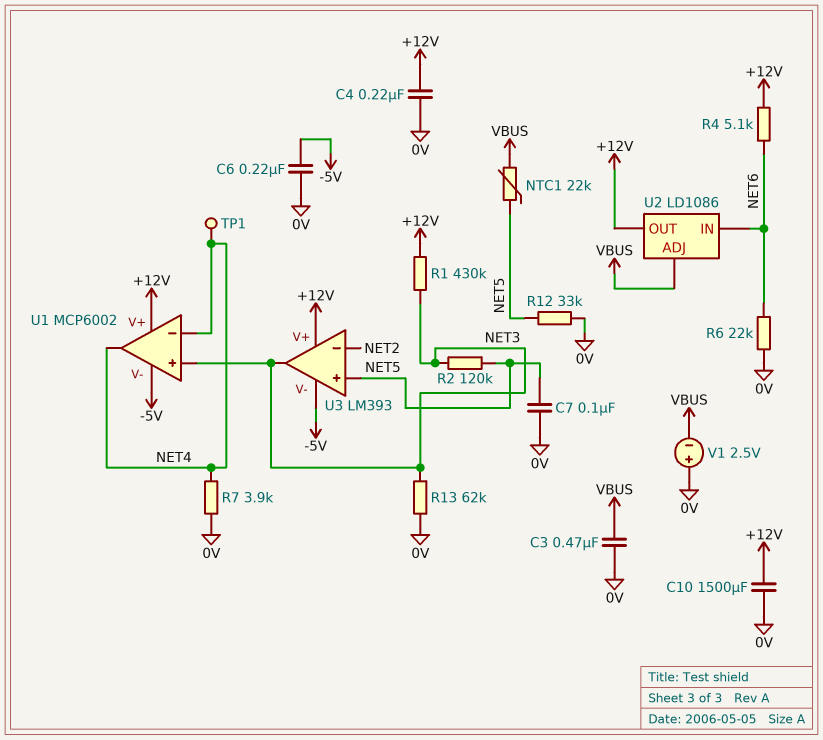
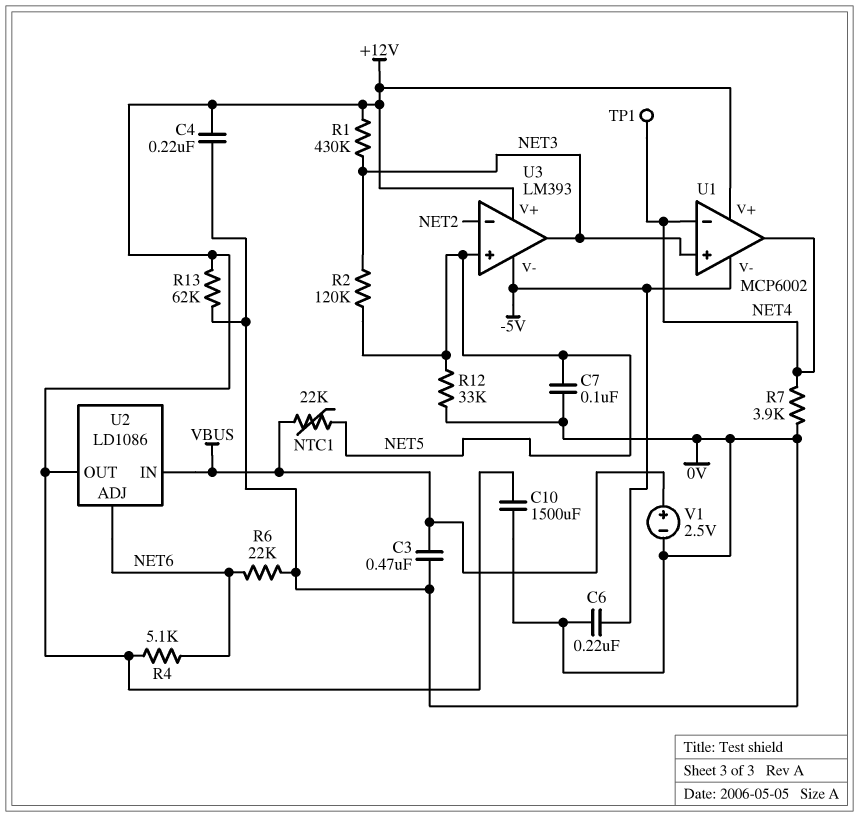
R13: 62k (0V, NET3) -> 62k (+12V, 0V)
U2 pin ADJ: VBUS -> NET6
U2 pin IN: NET6 -> VBUS
V1: 2.5V (plus 0V, minus VBUS) -> 2.5V (plus VBUS, minus 0V)

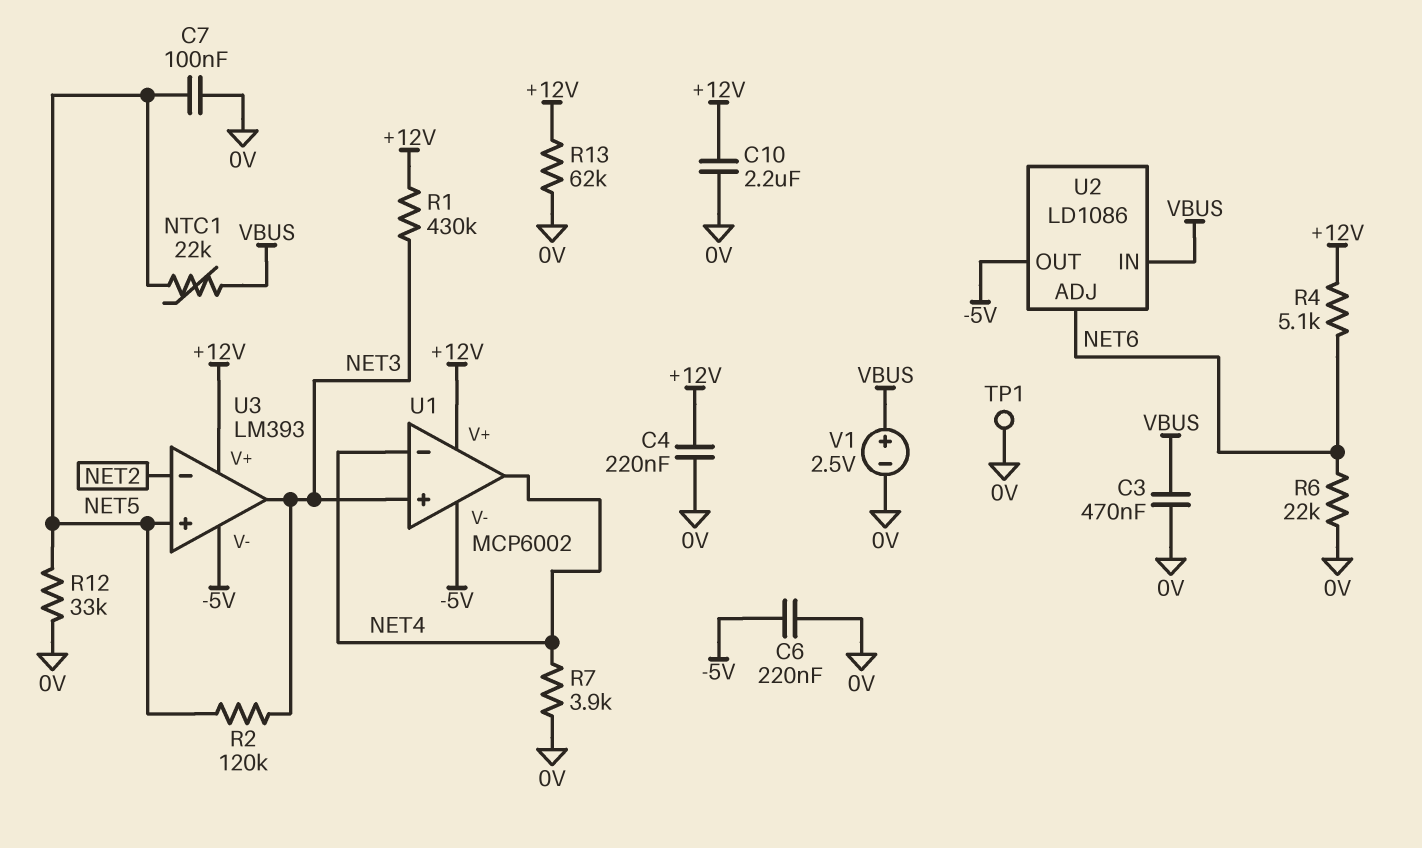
C10: 1500uF (+12V, 0V) -> 2.2uF (+12V, 0V)
TP1: test point (NET4) -> test point (0V)
U2 pin OUT: +12V -> -5V

